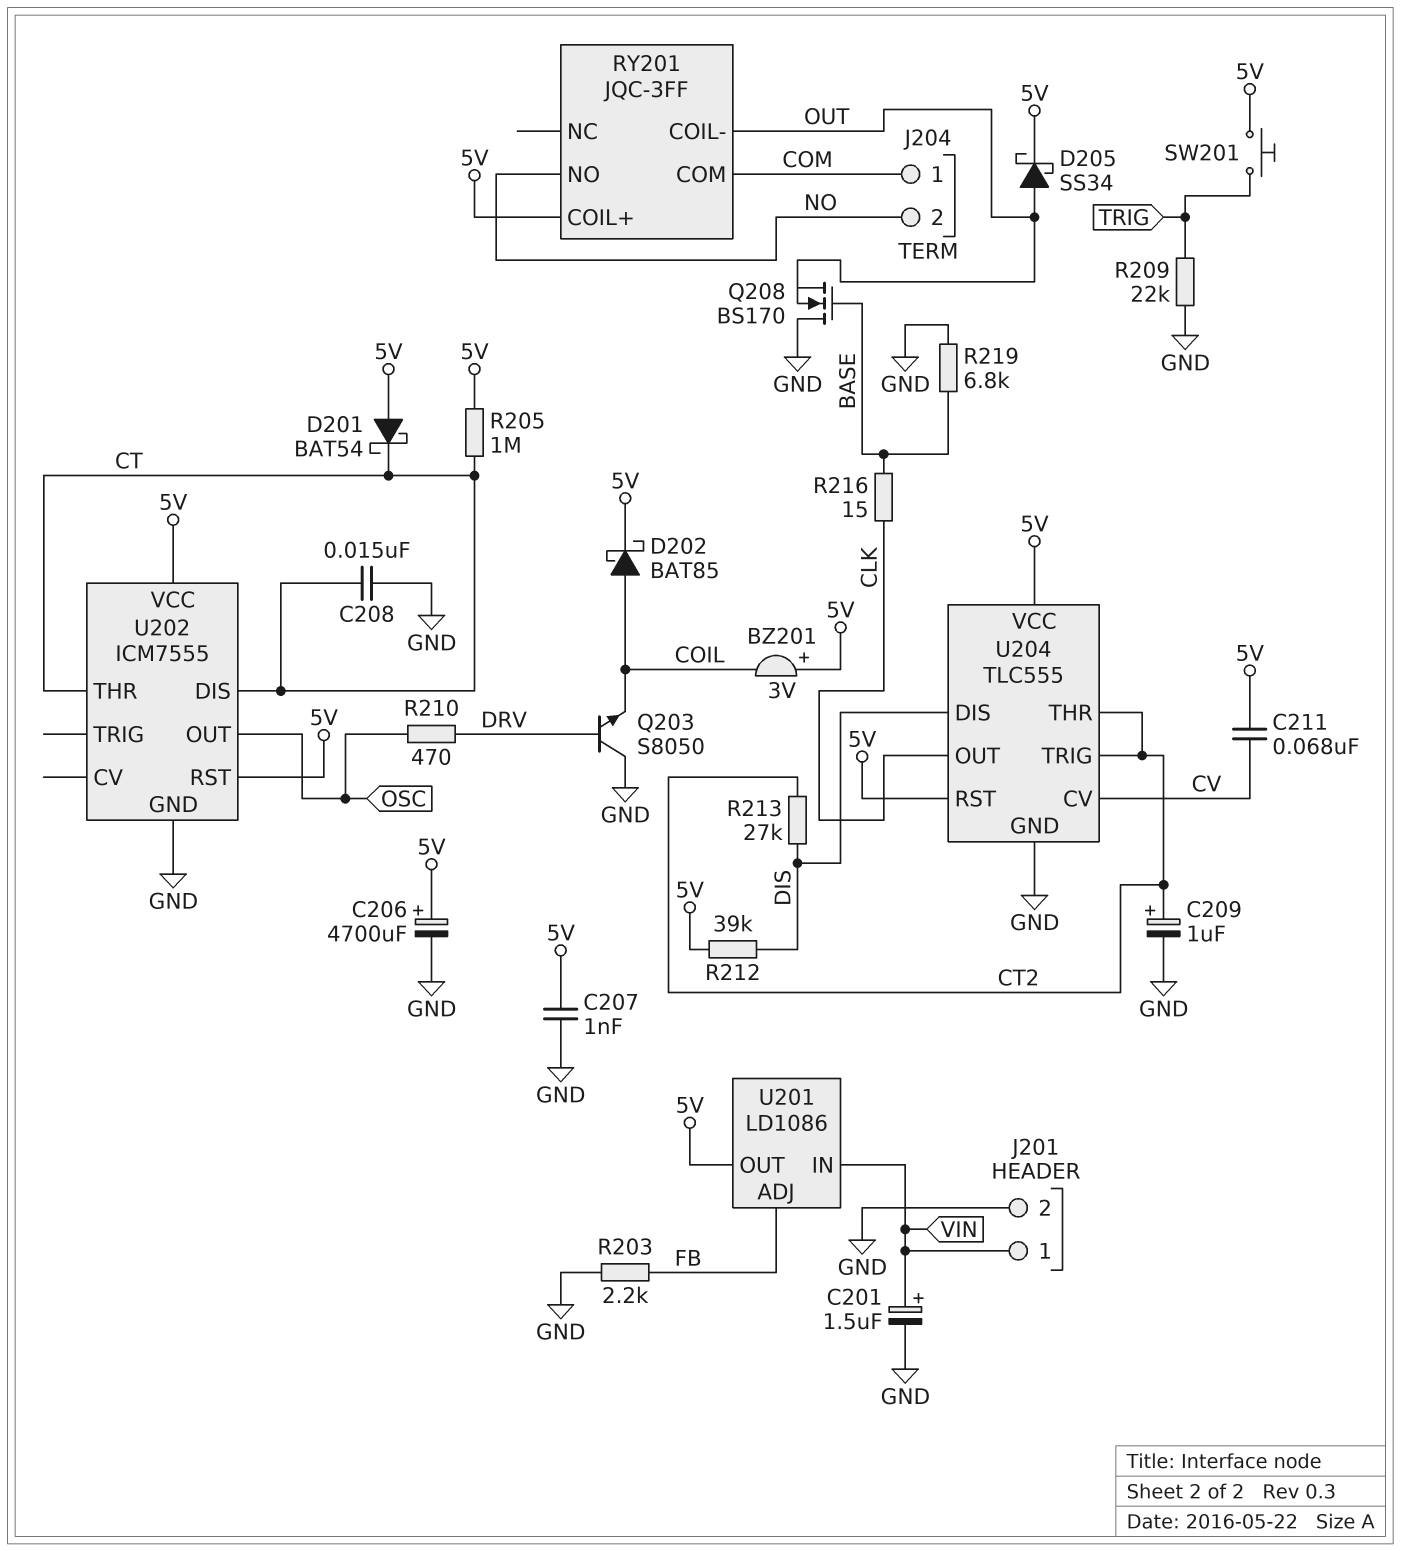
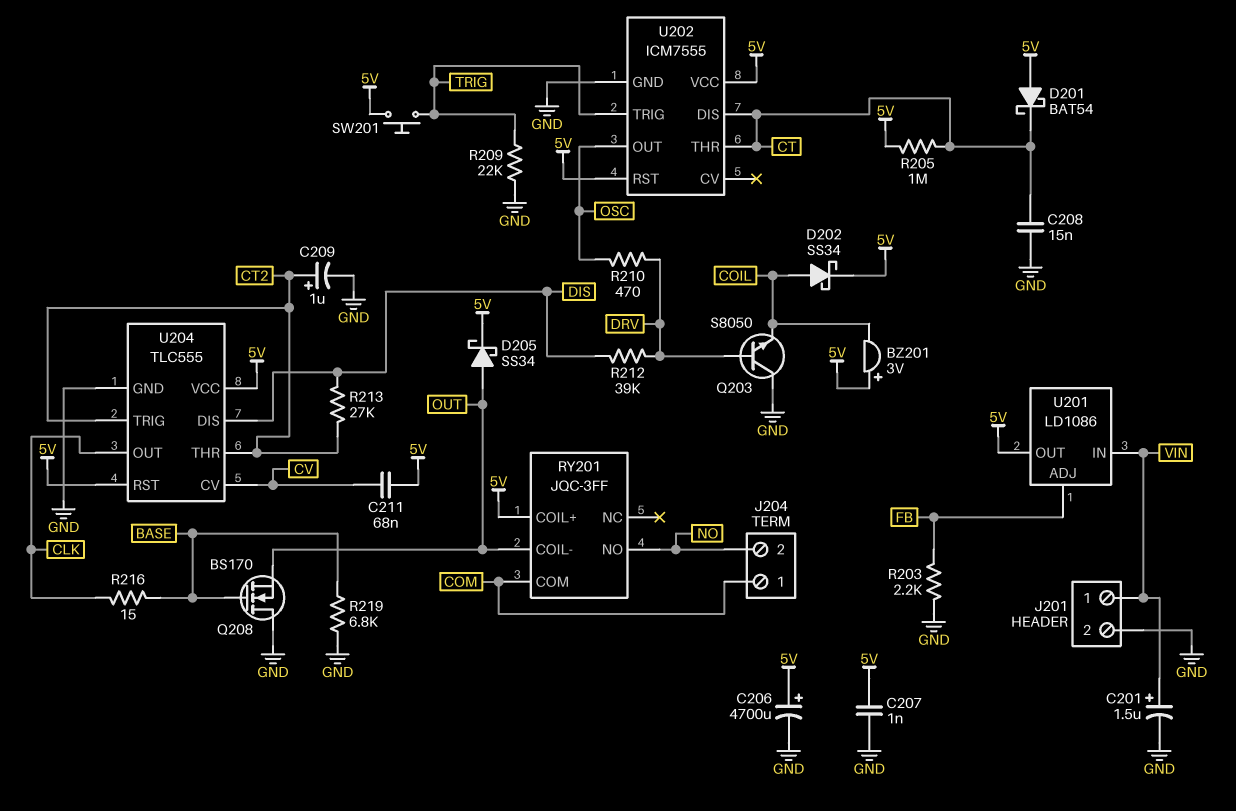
D202: schottky BAT85 (A COIL, K 5V) -> schottky SS34 (A COIL, K 5V)
R212: 39k (5V, DIS) -> 39k (DIS, DRV)
U202 pin TRIG: none -> TRIG

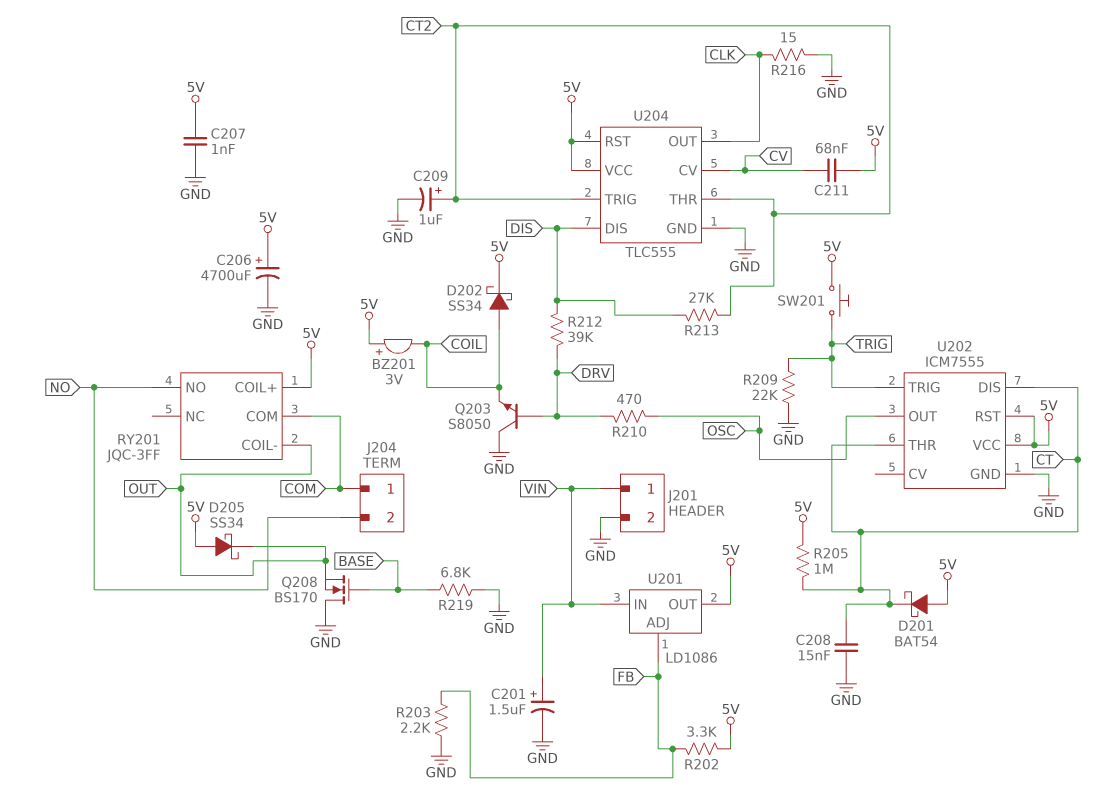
D205: schottky SS34 (A OUT, K 5V) -> schottky SS34 (A 5V, K OUT)
R202: none -> 3.3k (5V, FB)
R216: 15 (BASE, CLK) -> 15 (CLK, GND)

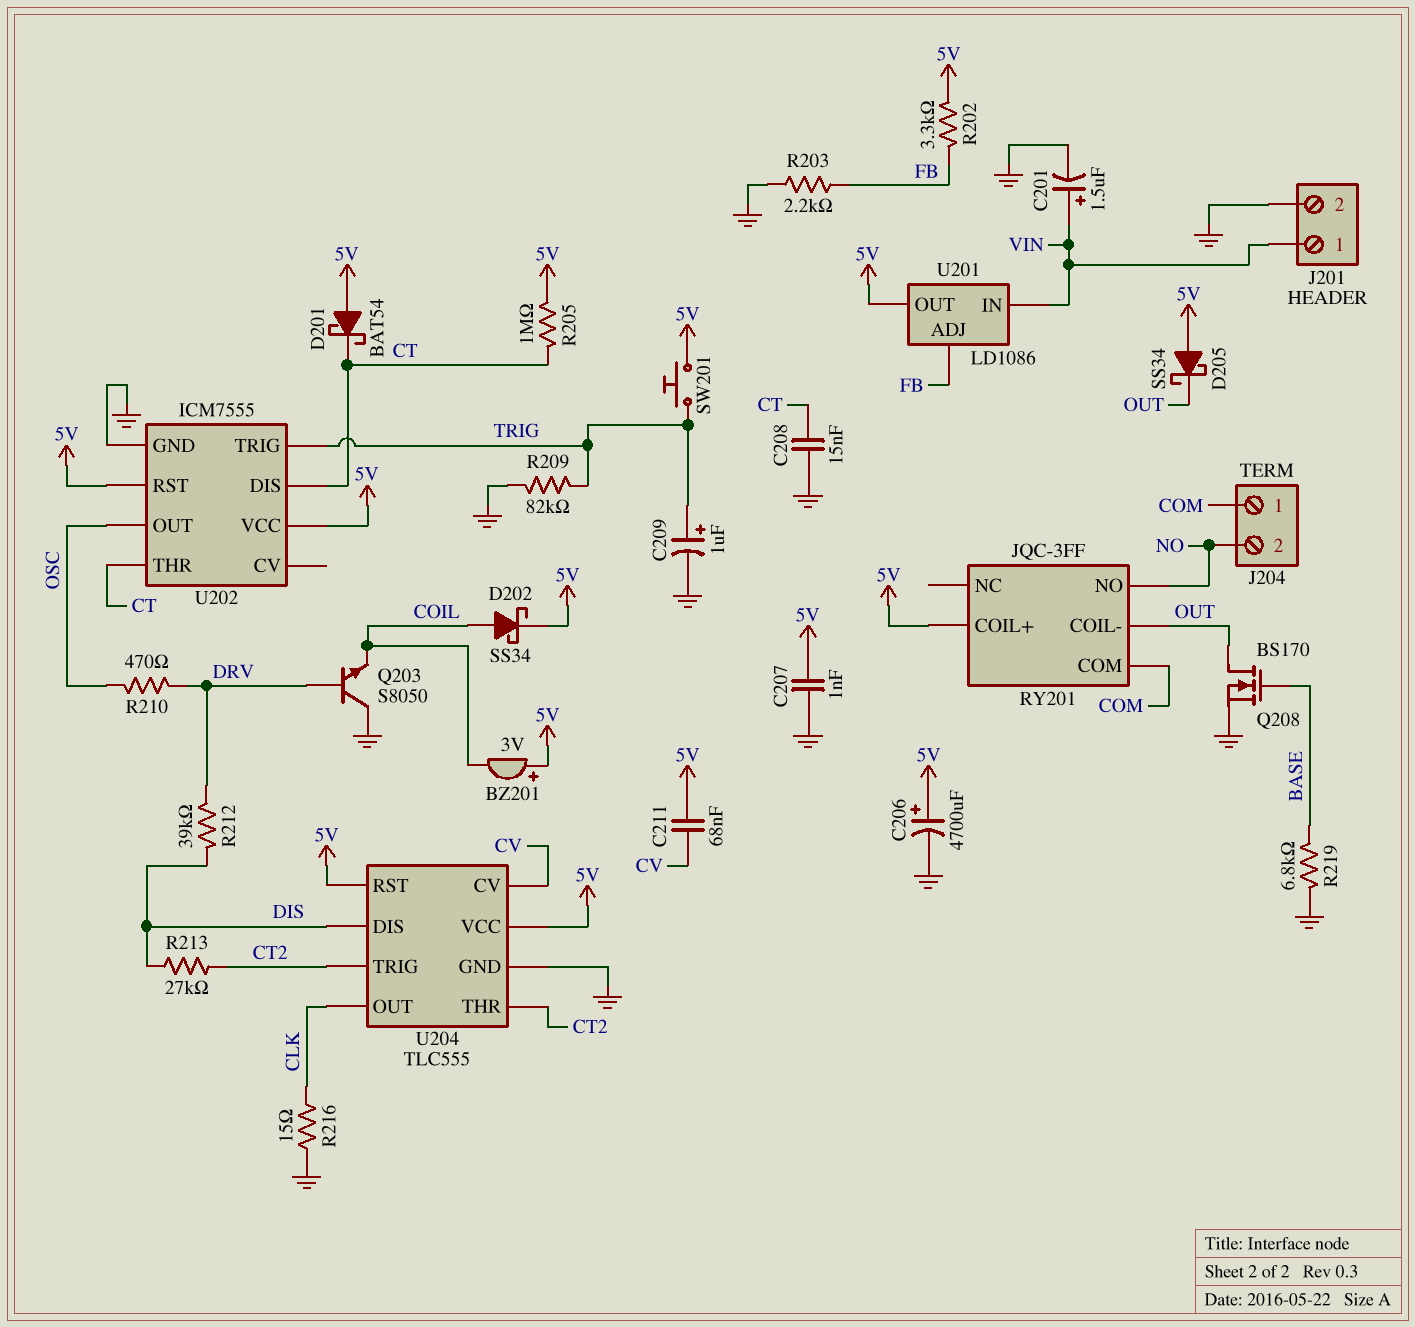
C209: 1uF (plus CT2, minus GND) -> 1uF (plus TRIG, minus GND)
Q208: NMOS BS170 (G BASE, D GND, S OUT) -> NMOS BS170 (G BASE, D OUT, S GND)
R209: 22k (GND, TRIG) -> 82k (GND, TRIG)

